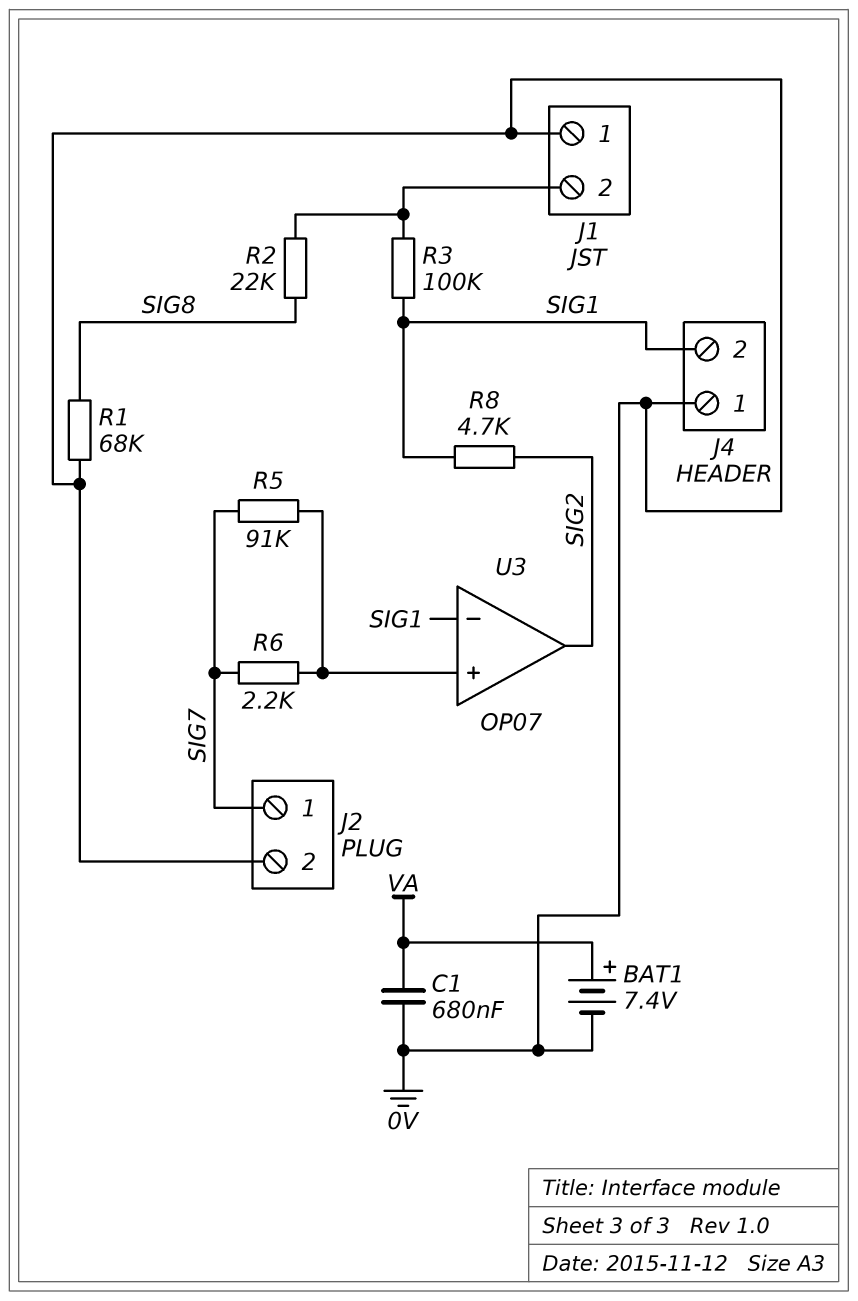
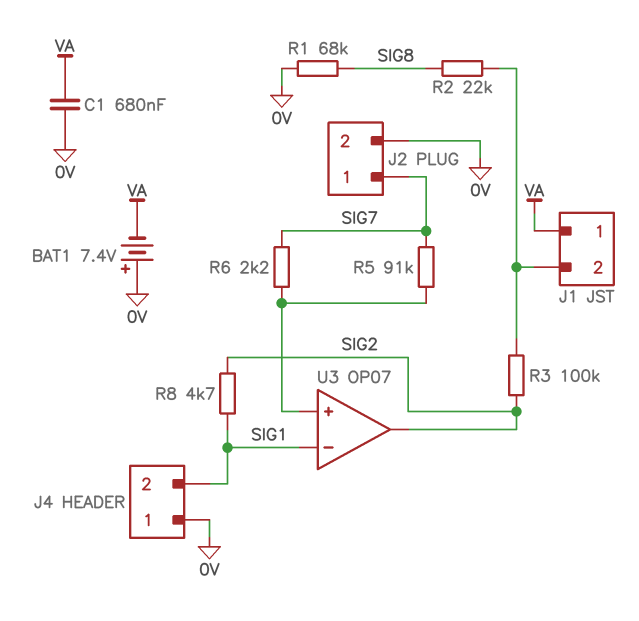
BAT1: 7.4V (plus VA, minus 0V) -> 7.4V (plus 0V, minus VA)
J1 pin 1: 0V -> VA
R3: 100k (J1/2, SIG1) -> 100k (J1/2, SIG2)

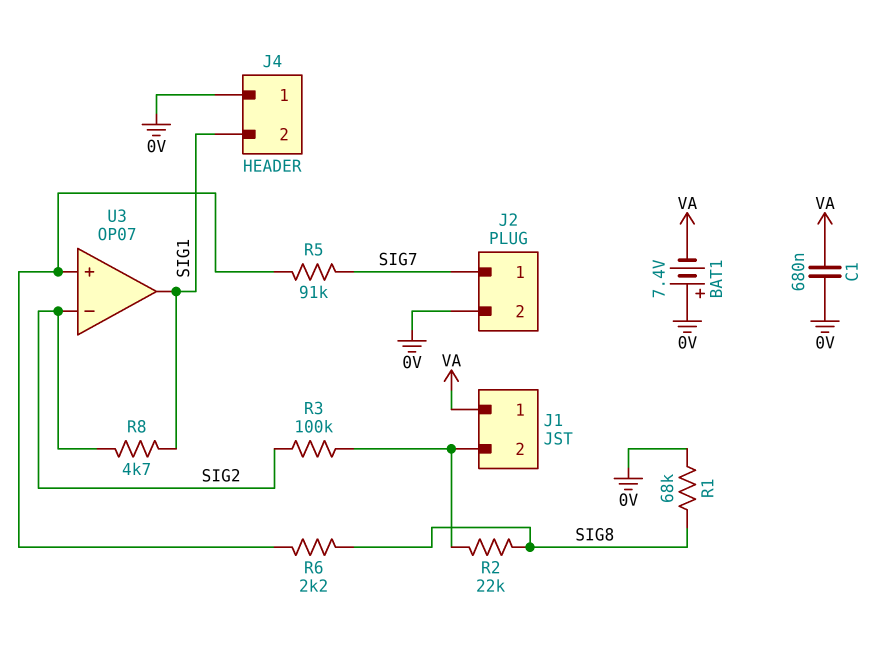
R6: 2.2k (SIG7, U3/in+) -> 2.2k (SIG8, U3/in+)
U3 pin in-: SIG1 -> SIG2
U3 pin out: SIG2 -> SIG1

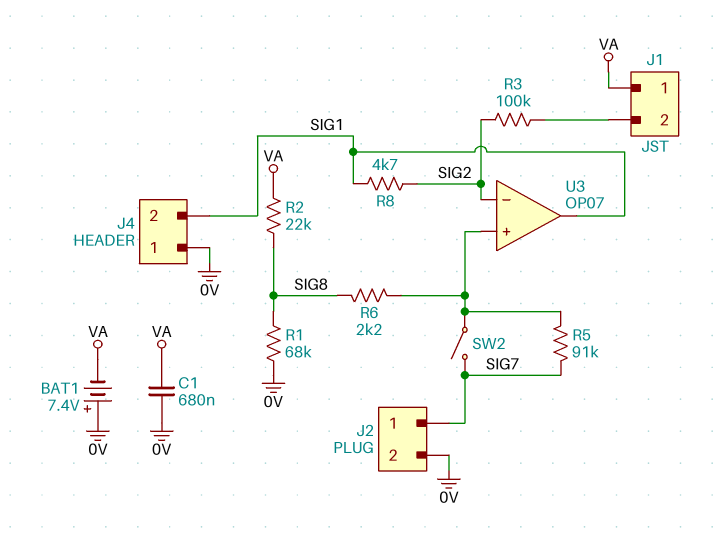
R2: 22k (J1/2, SIG8) -> 22k (SIG8, VA)
SW2: none -> switch (SIG7, U3/in+)

